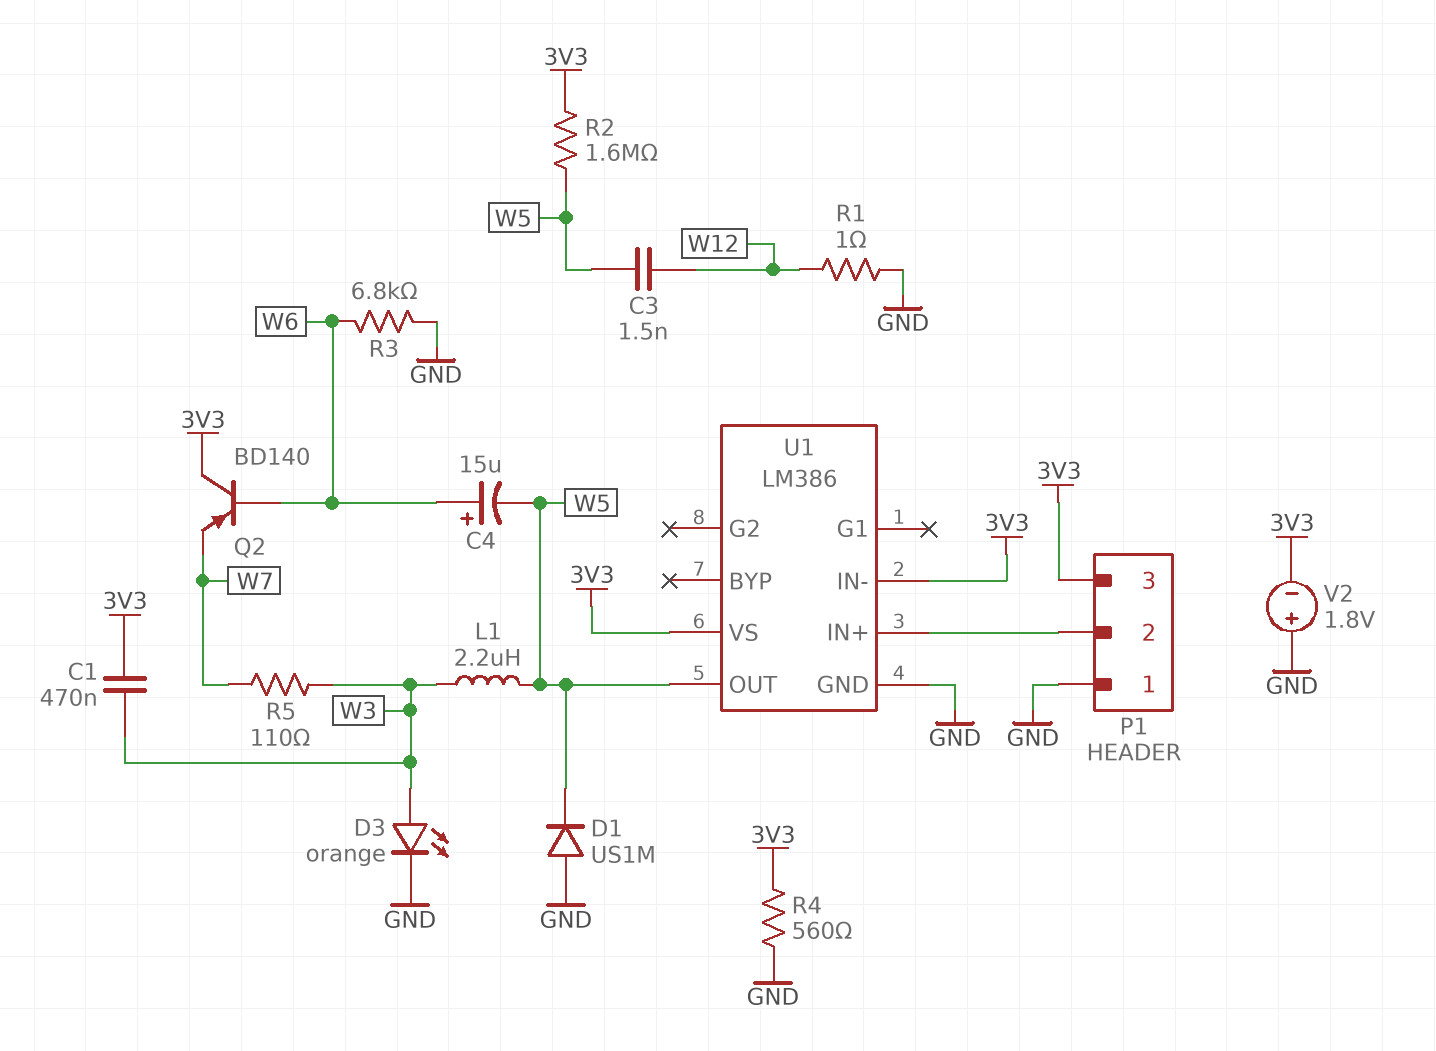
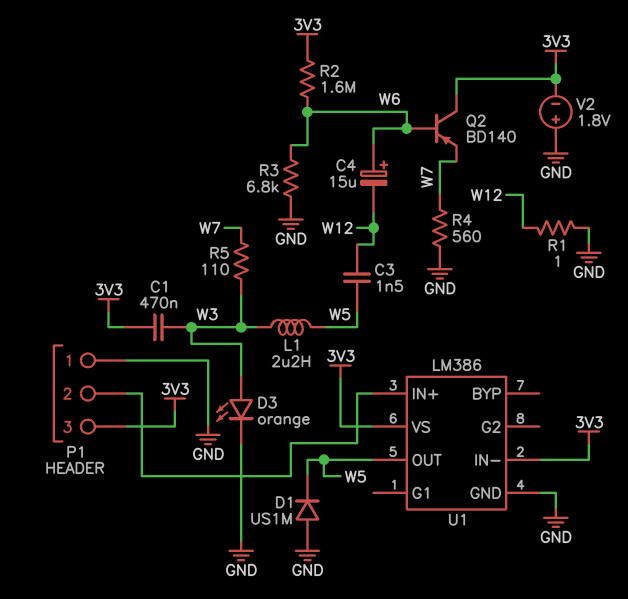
C4: 15uF (plus W6, minus W5) -> 15uF (plus W6, minus W12)
R2: 1.6M (3V3, W5) -> 1.6M (3V3, W6)
R4: 560 (3V3, GND) -> 560 (GND, W7)

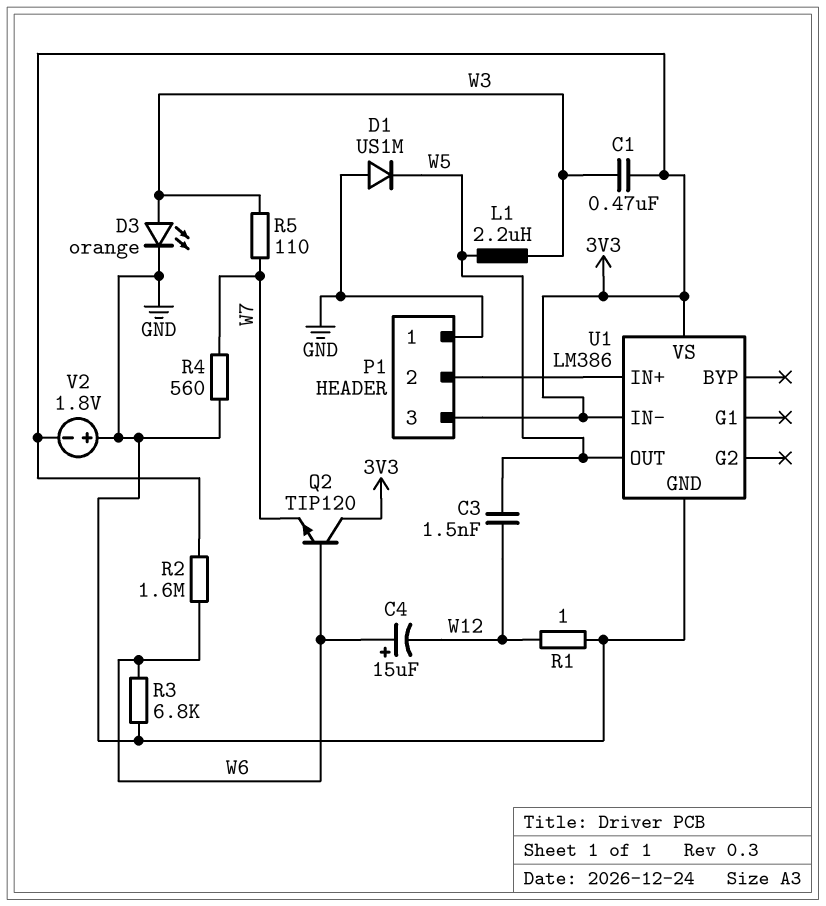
Q2: PNP BD140 (B W6, C 3V3, E W7) -> NPN TIP120 (B W6, C 3V3, E W7)

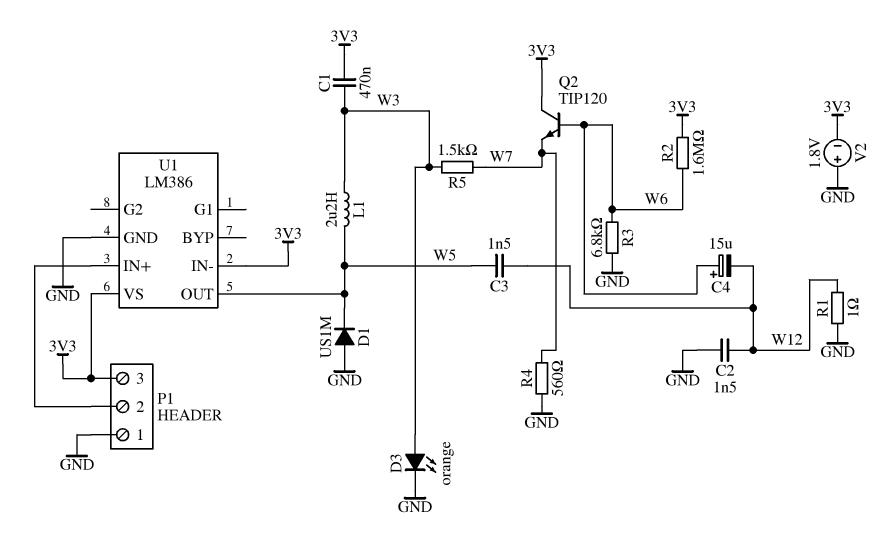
C2: none -> 1.5nF (GND, W12)
R5: 110 (W3, W7) -> 1.5k (W3, W7)

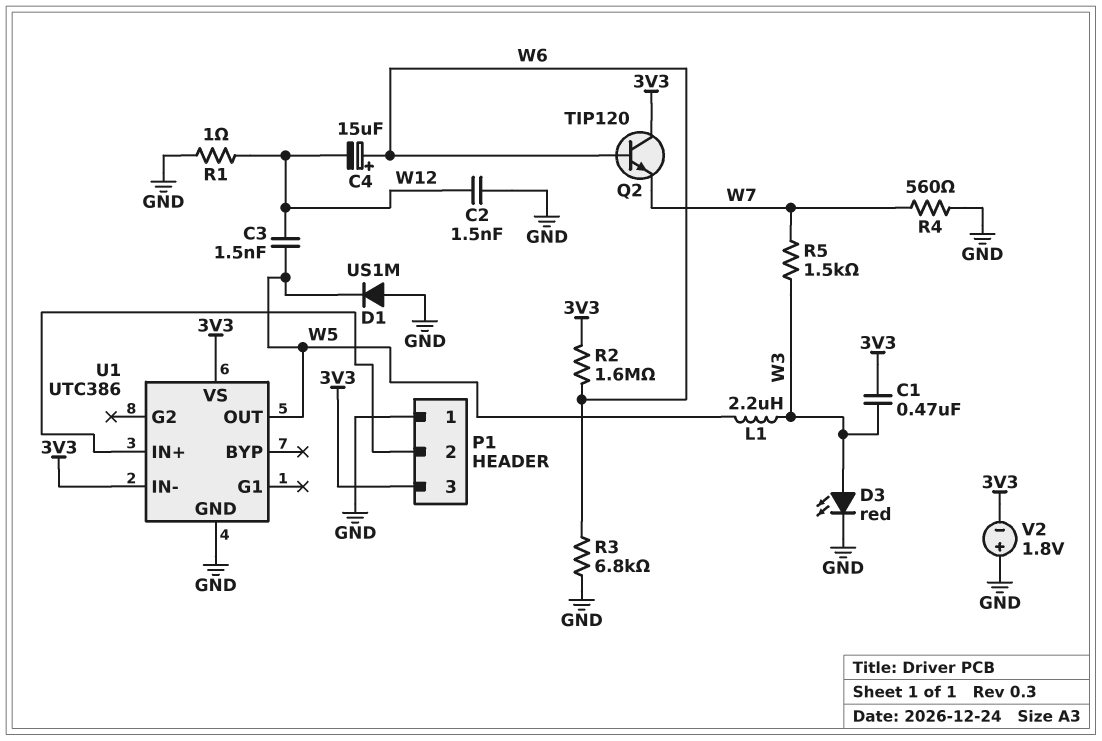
D3: LED orange (A W3, K GND) -> LED red (A W3, K GND)
U1: LM386 -> UTC386

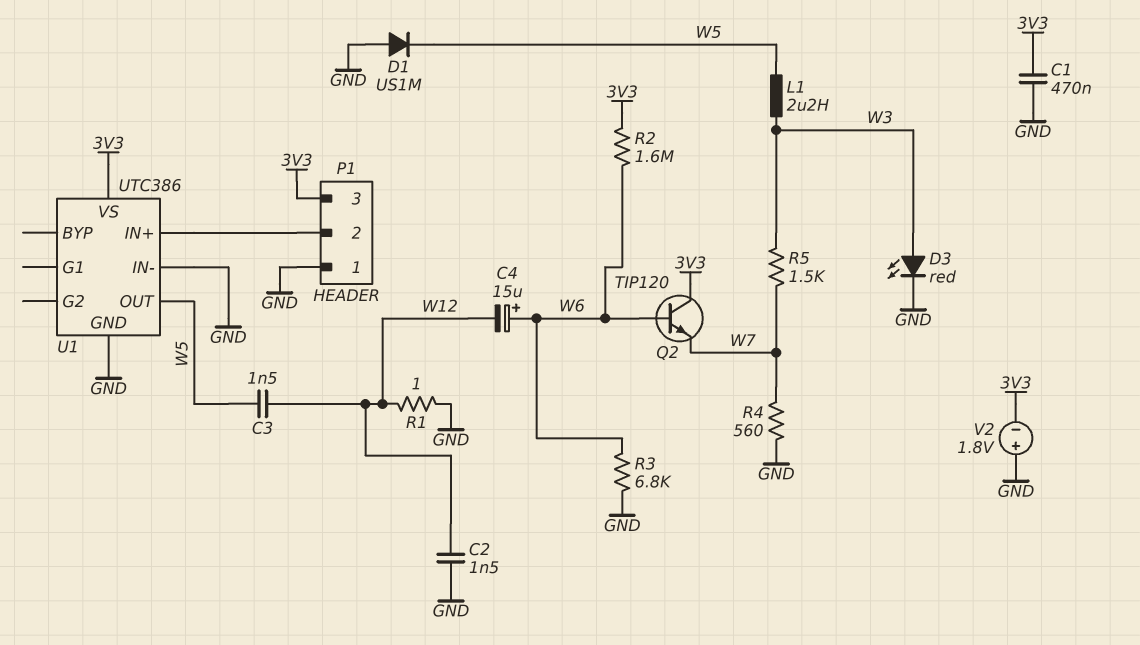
C1: 470nF (3V3, W3) -> 470nF (3V3, GND)
U1 pin IN-: 3V3 -> GND

